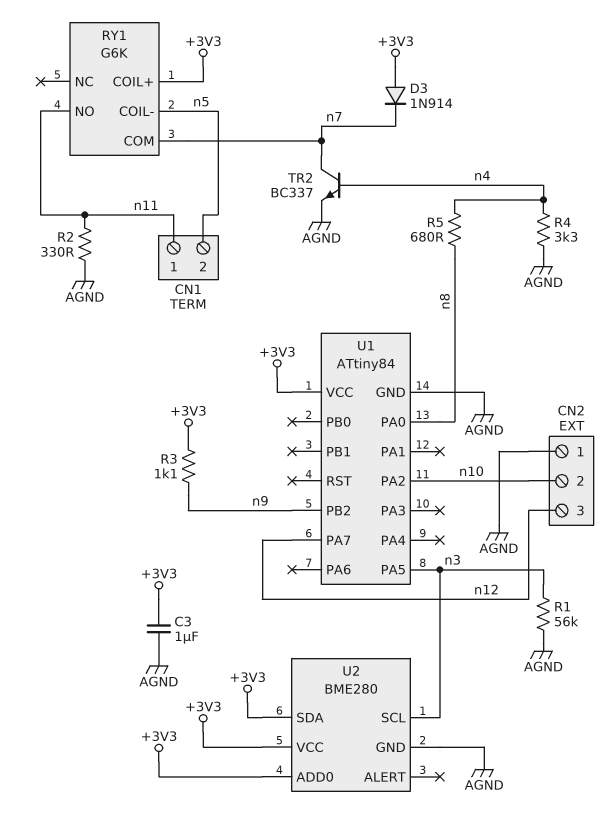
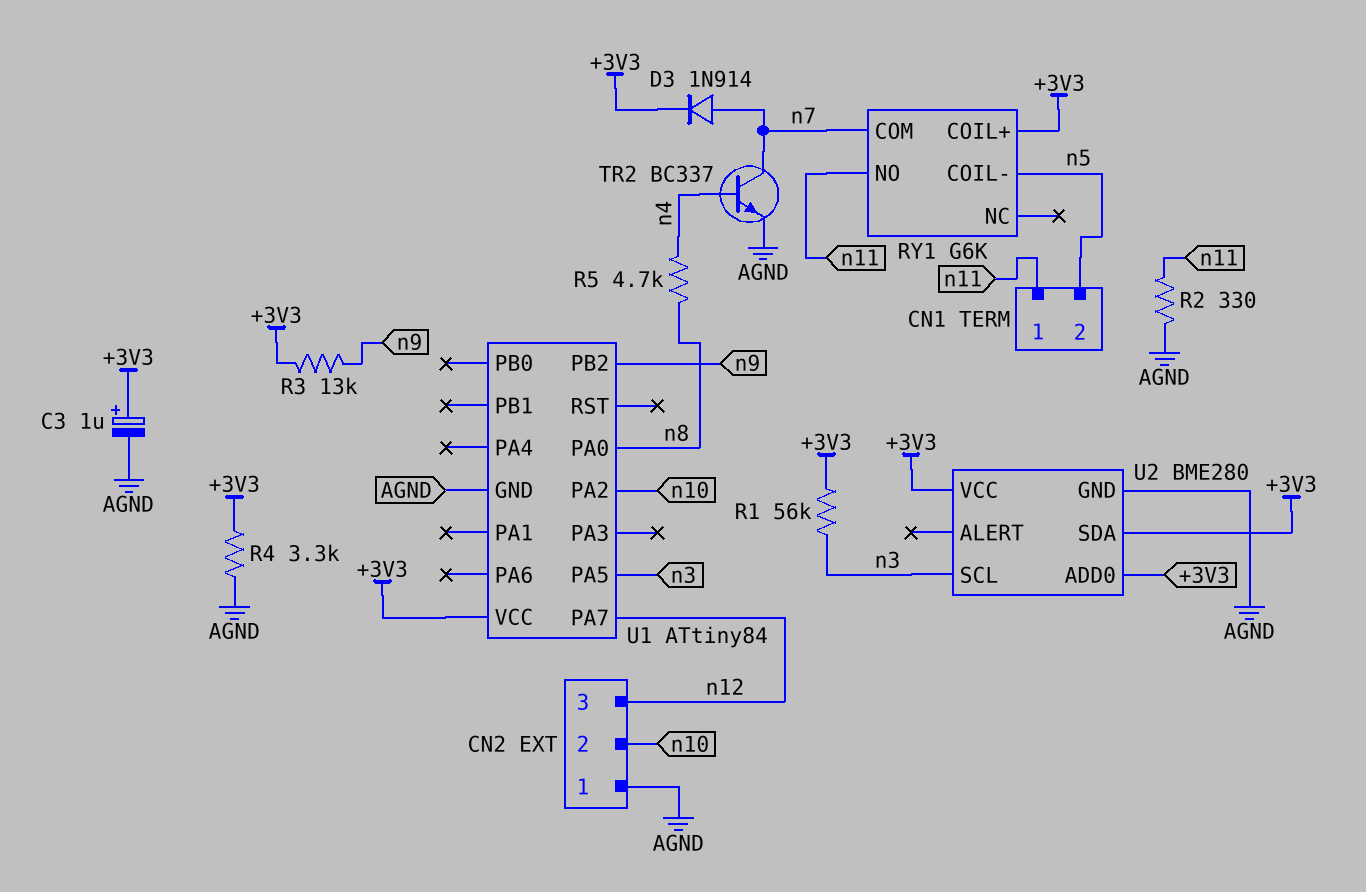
C3: 1uF (+3V3, AGND) -> 1uF (plus +3V3, minus AGND)
D3: diode 1N914 (A +3V3, K n7) -> diode 1N914 (A n7, K +3V3)
R1: 56k (AGND, n3) -> 56k (+3V3, n3)
R3: 1.1k (+3V3, n9) -> 13k (+3V3, n9)
R4: 3.3k (AGND, n4) -> 3.3k (+3V3, AGND)
R5: 680 (n4, n8) -> 4.7k (n4, n8)

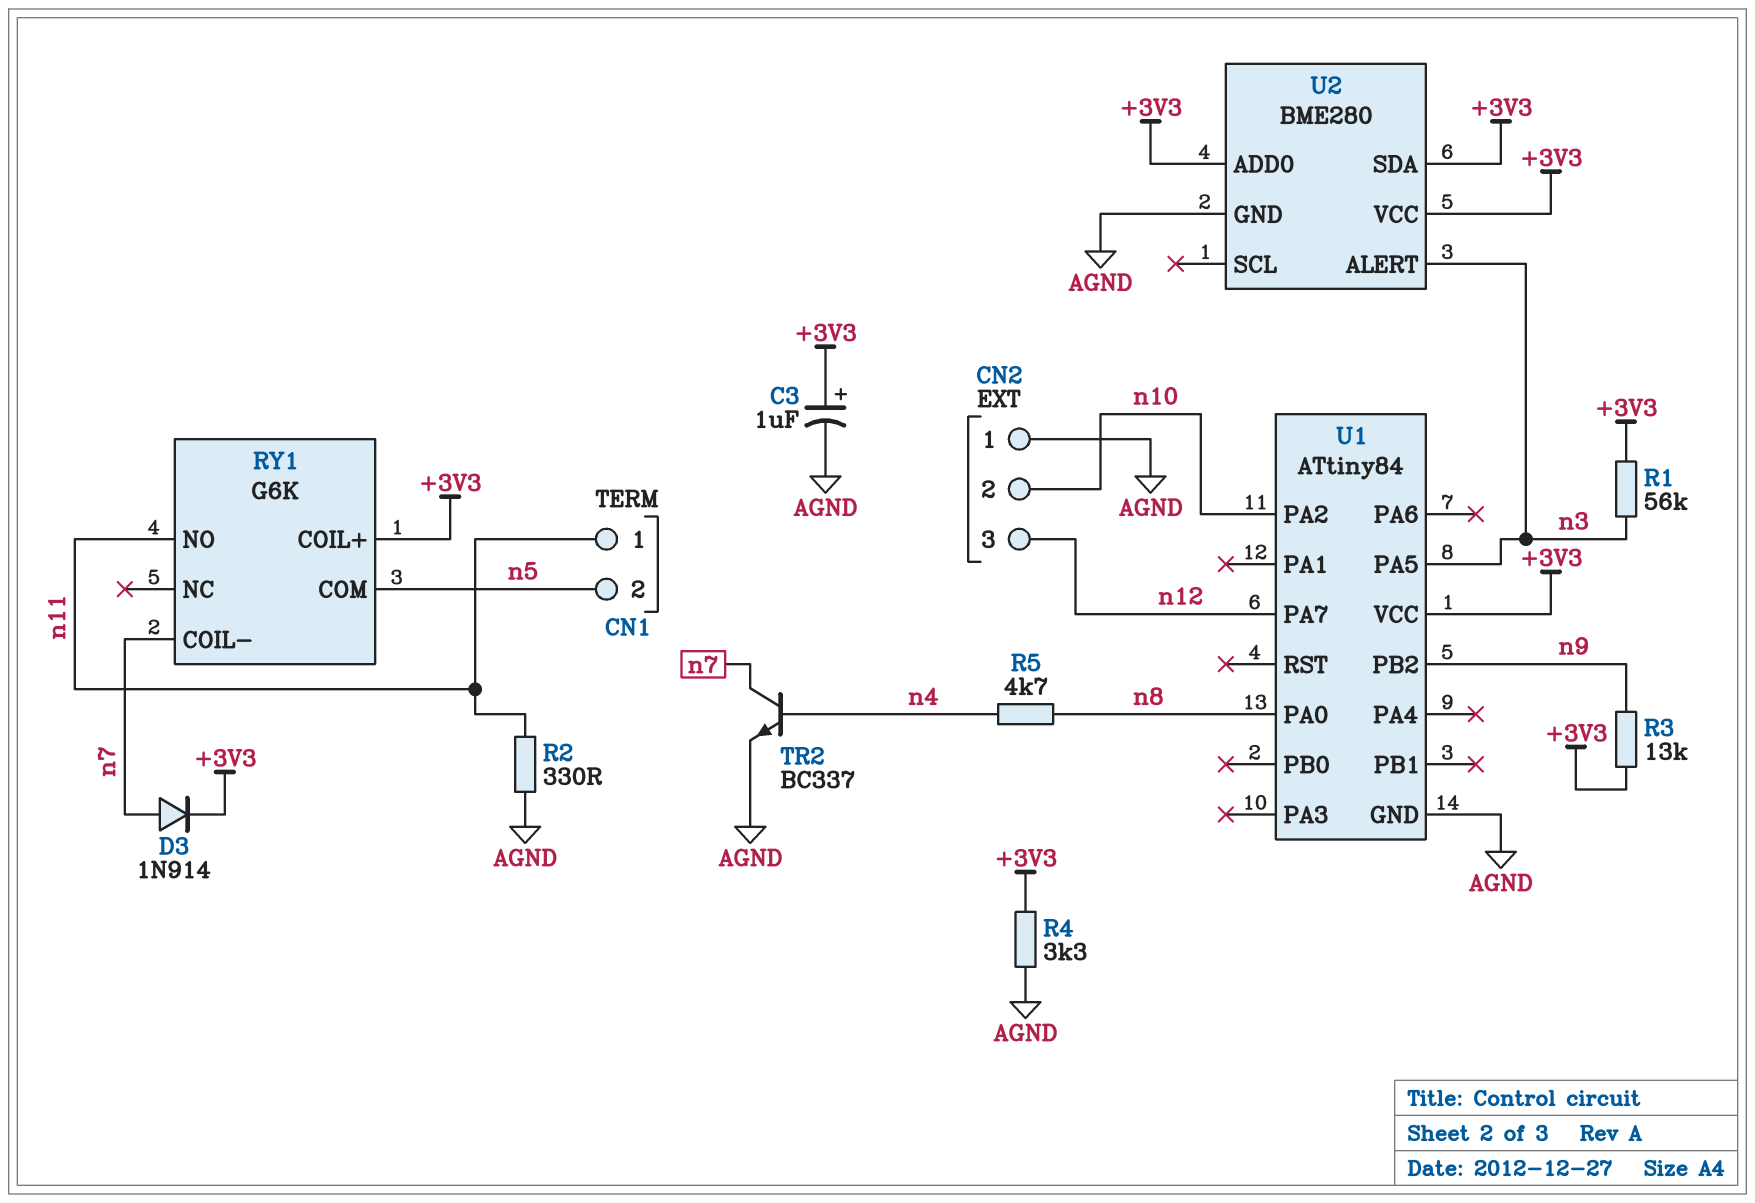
RY1 pin COIL-: n5 -> n7
RY1 pin COM: n7 -> n5
U2 pin ALERT: none -> n3
U2 pin SCL: n3 -> none

